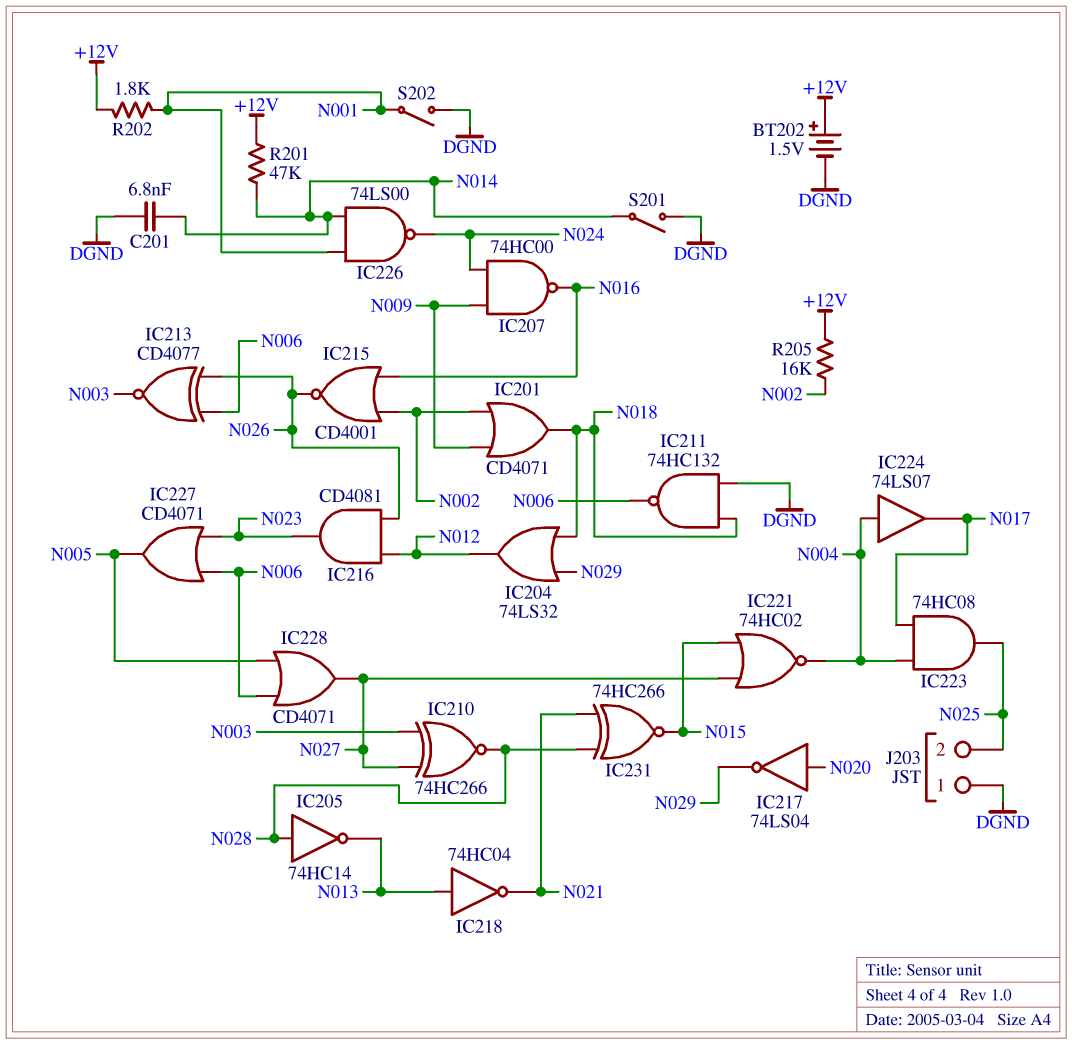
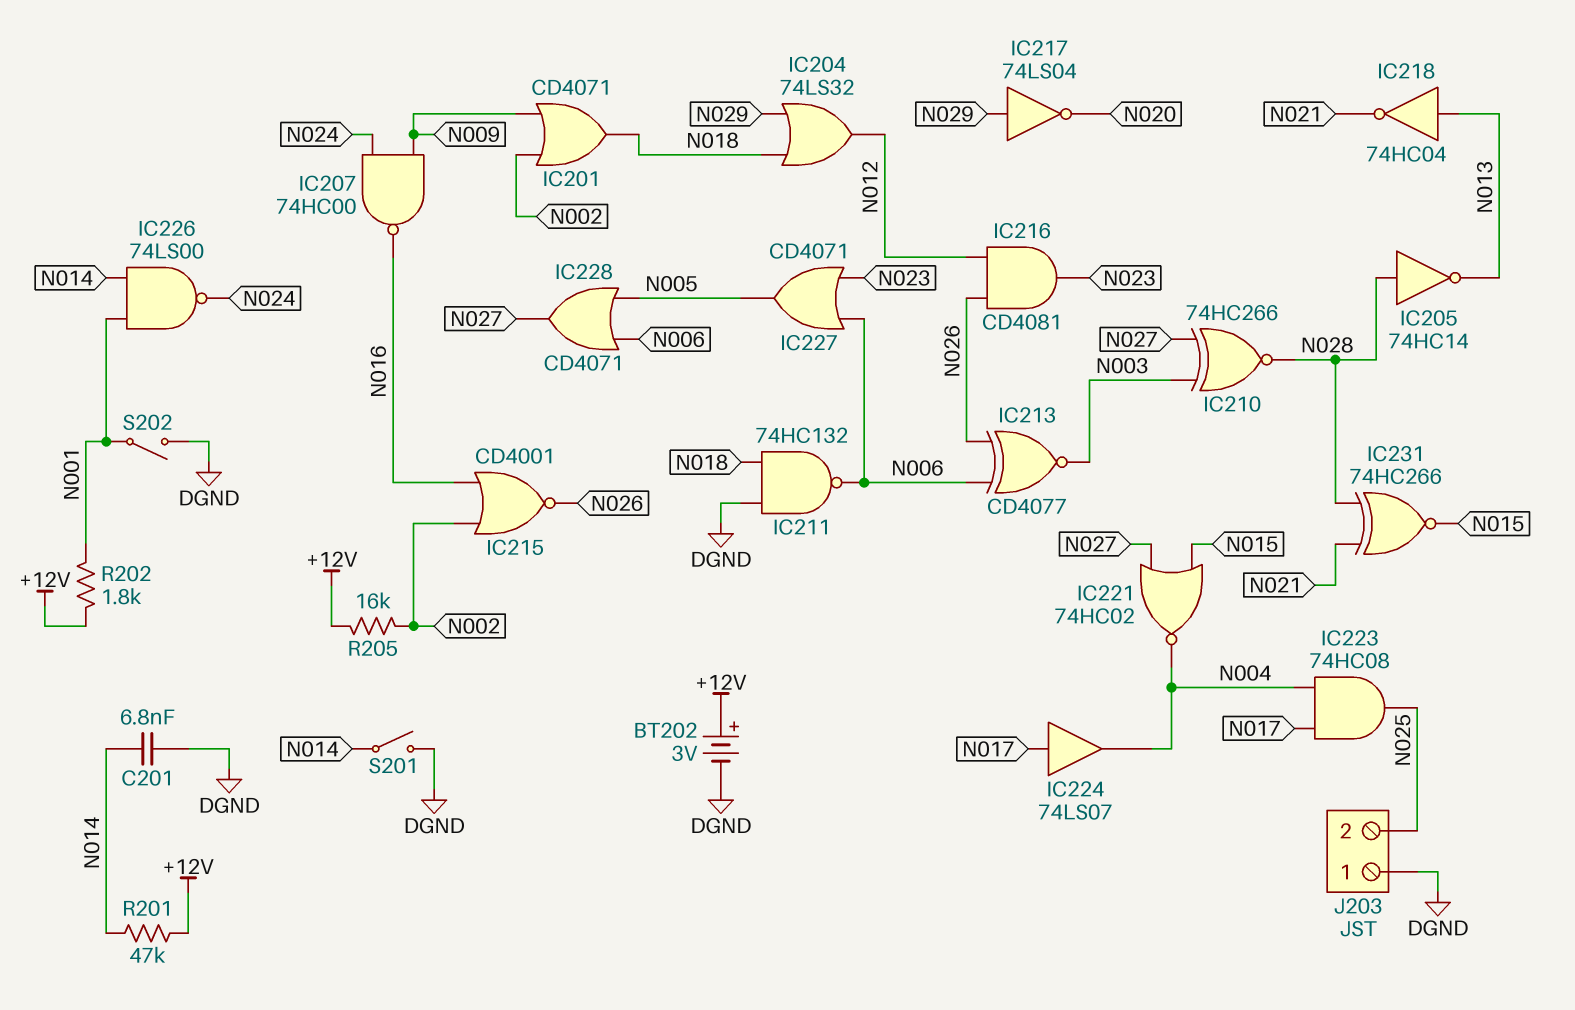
BT202: 1.5V (plus +12V, minus DGND) -> 3V (plus +12V, minus DGND)
IC217: NOT 74LS04 (in N020, out N029) -> NOT 74LS04 (in N029, out N020)
IC224: buffer 74LS07 (in N004, out N017) -> buffer 74LS07 (in N017, out N004)

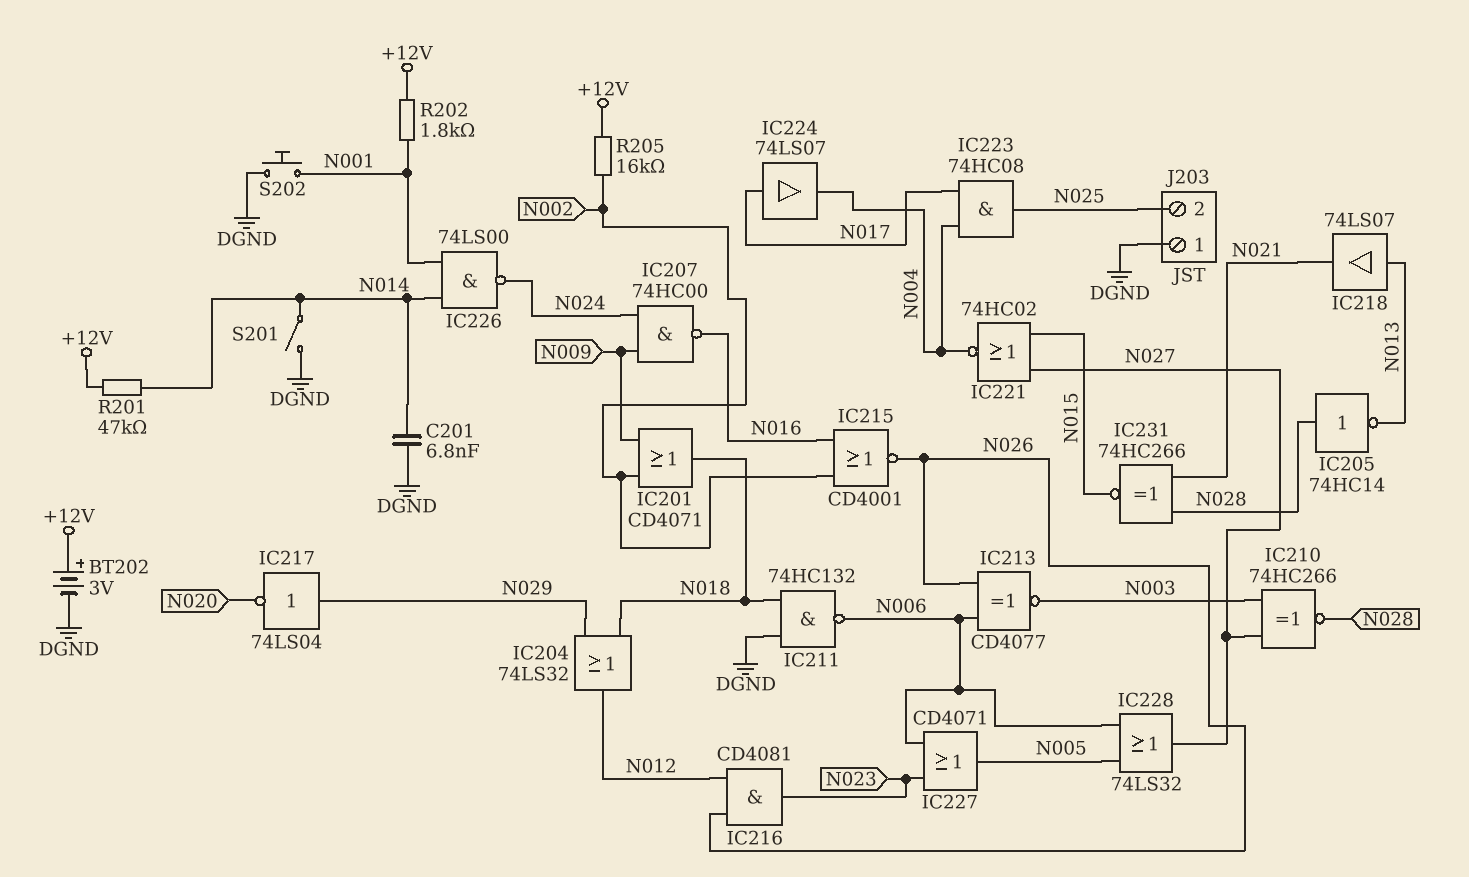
IC218: NOT 74HC04 (in N013, out N021) -> buffer 74LS07 (in N013, out N021)
IC228: OR CD4071 (in N005, in N006, out N027) -> OR 74LS32 (in N005, in N006, out N027)
S202: switch (DGND, N001) -> button (DGND, N001)

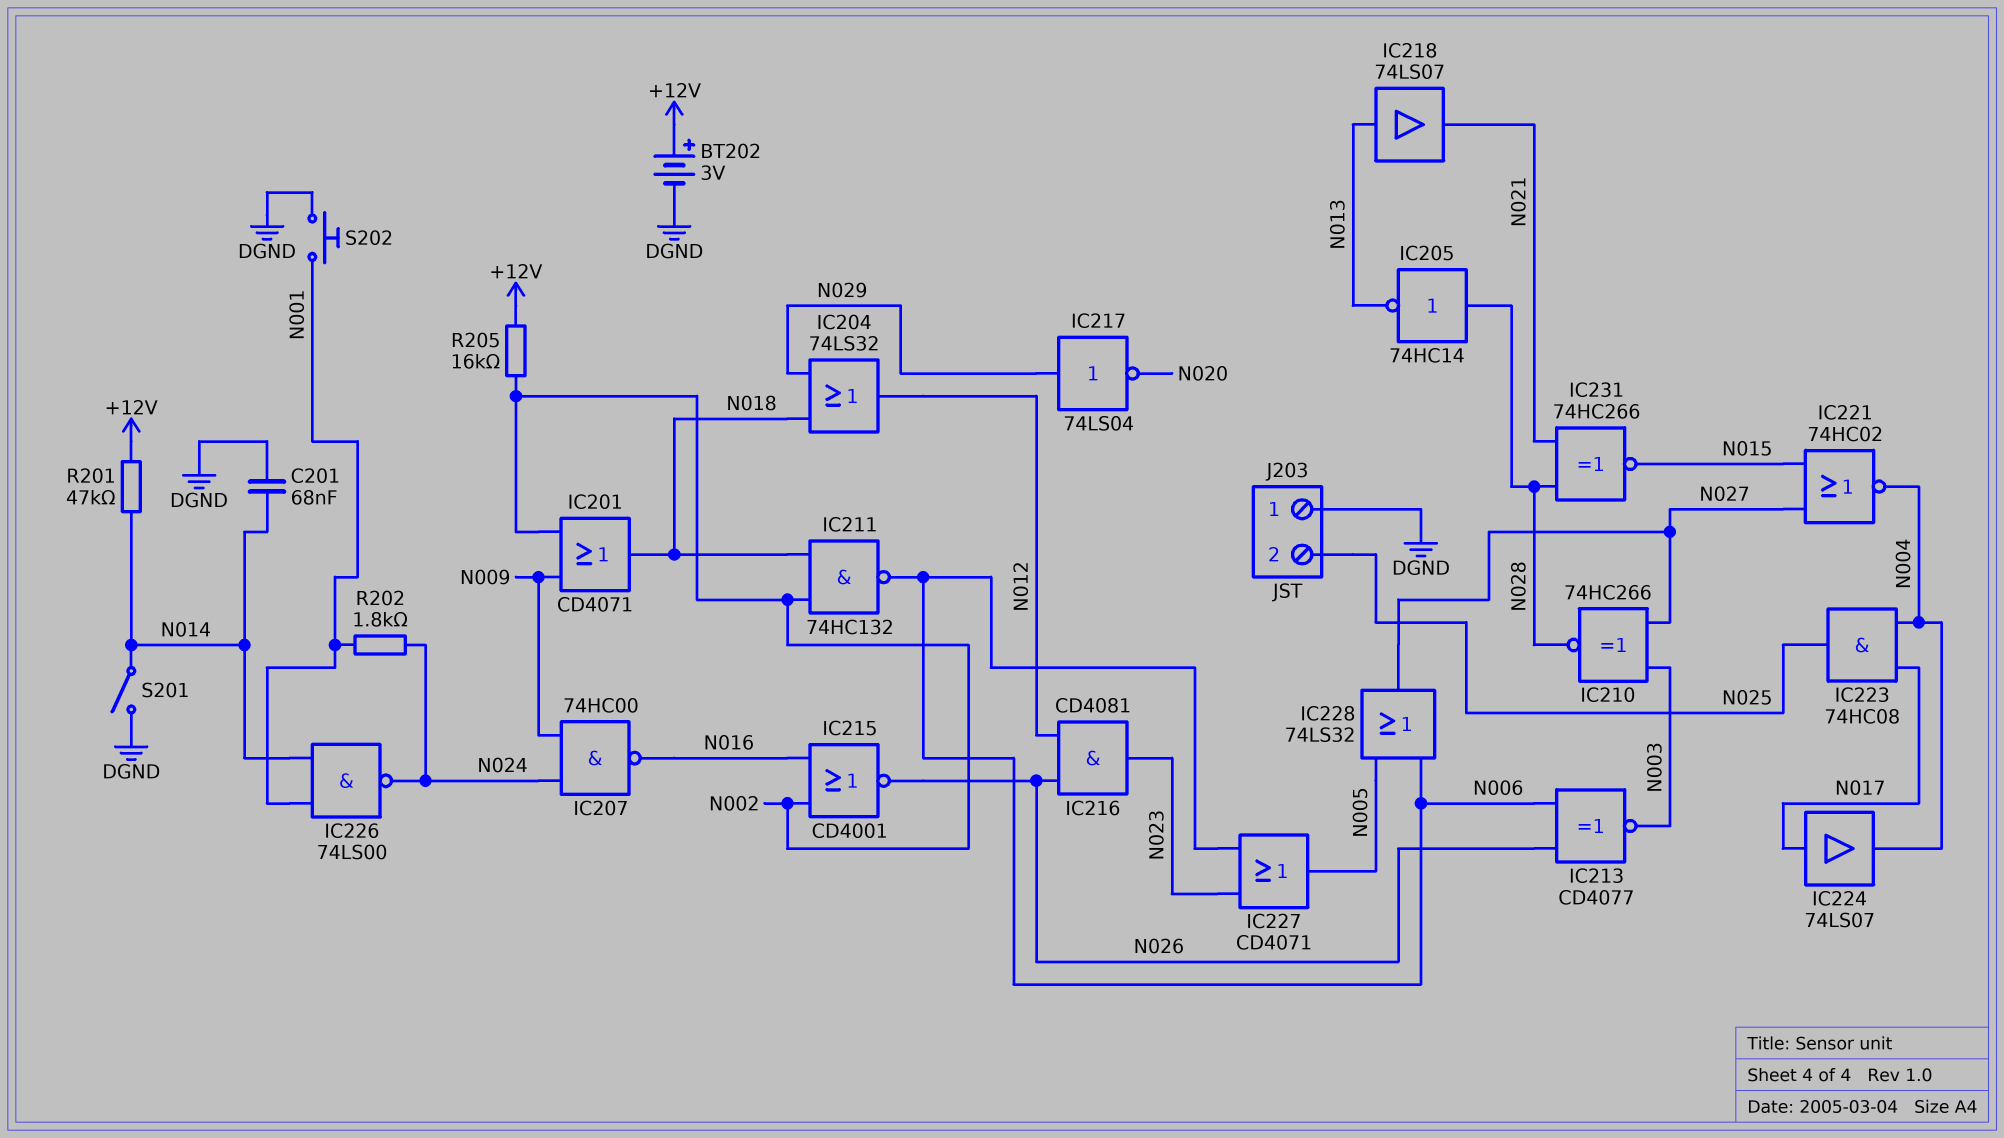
C201: 6.8nF (DGND, N014) -> 68nF (DGND, N014)
IC211: NAND 74HC132 (in DGND, in N018, out N006) -> NAND 74HC132 (in N002, in N018, out N006)
R202: 1.8k (+12V, N001) -> 1.8k (N001, N024)

